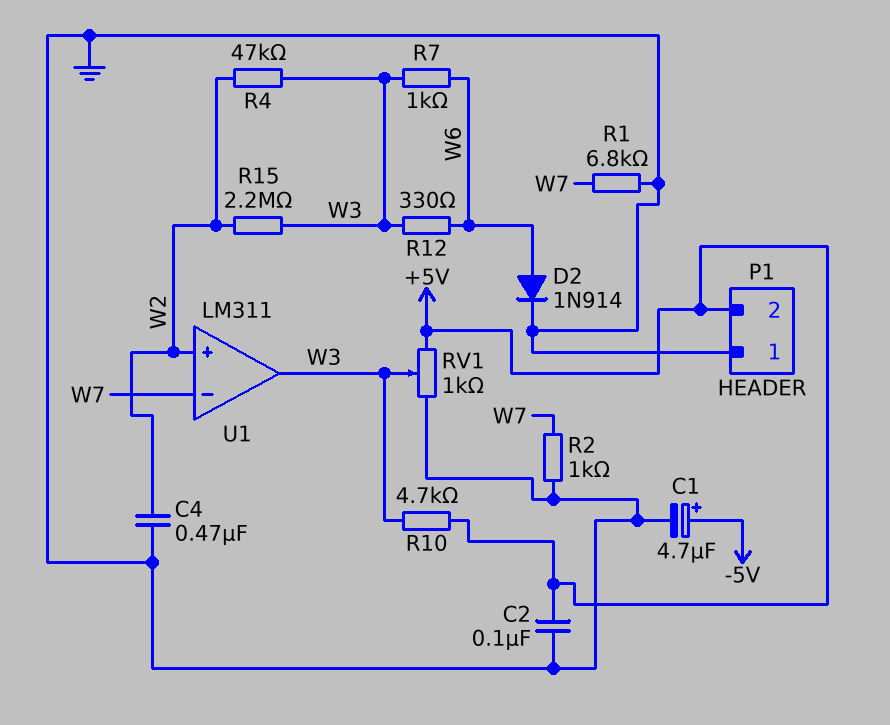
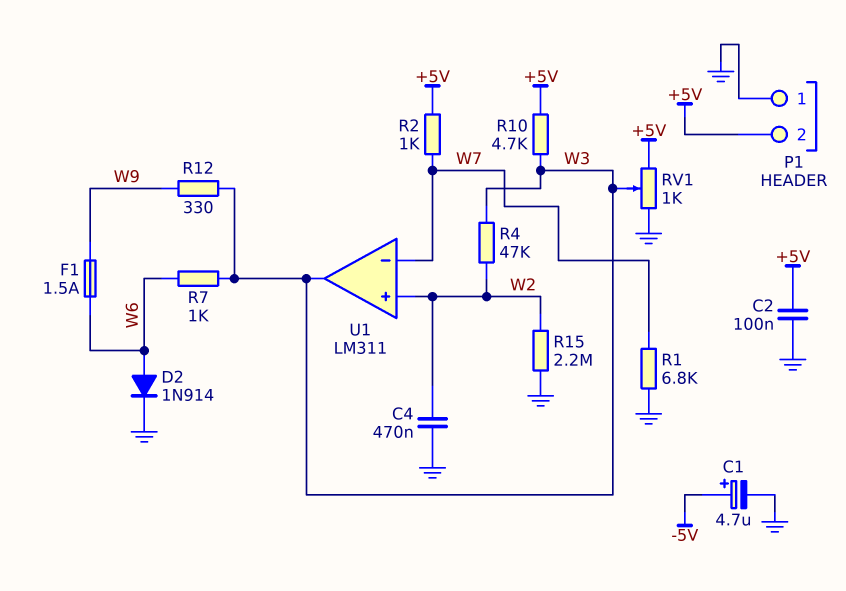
F1: none -> 1.5A (W6, W9)
R2: 1k (GND, W7) -> 1k (+5V, W7)
R12: 330 (W3, W6) -> 330 (W3, W9)
R15: 2.2M (W2, W3) -> 2.2M (GND, W2)

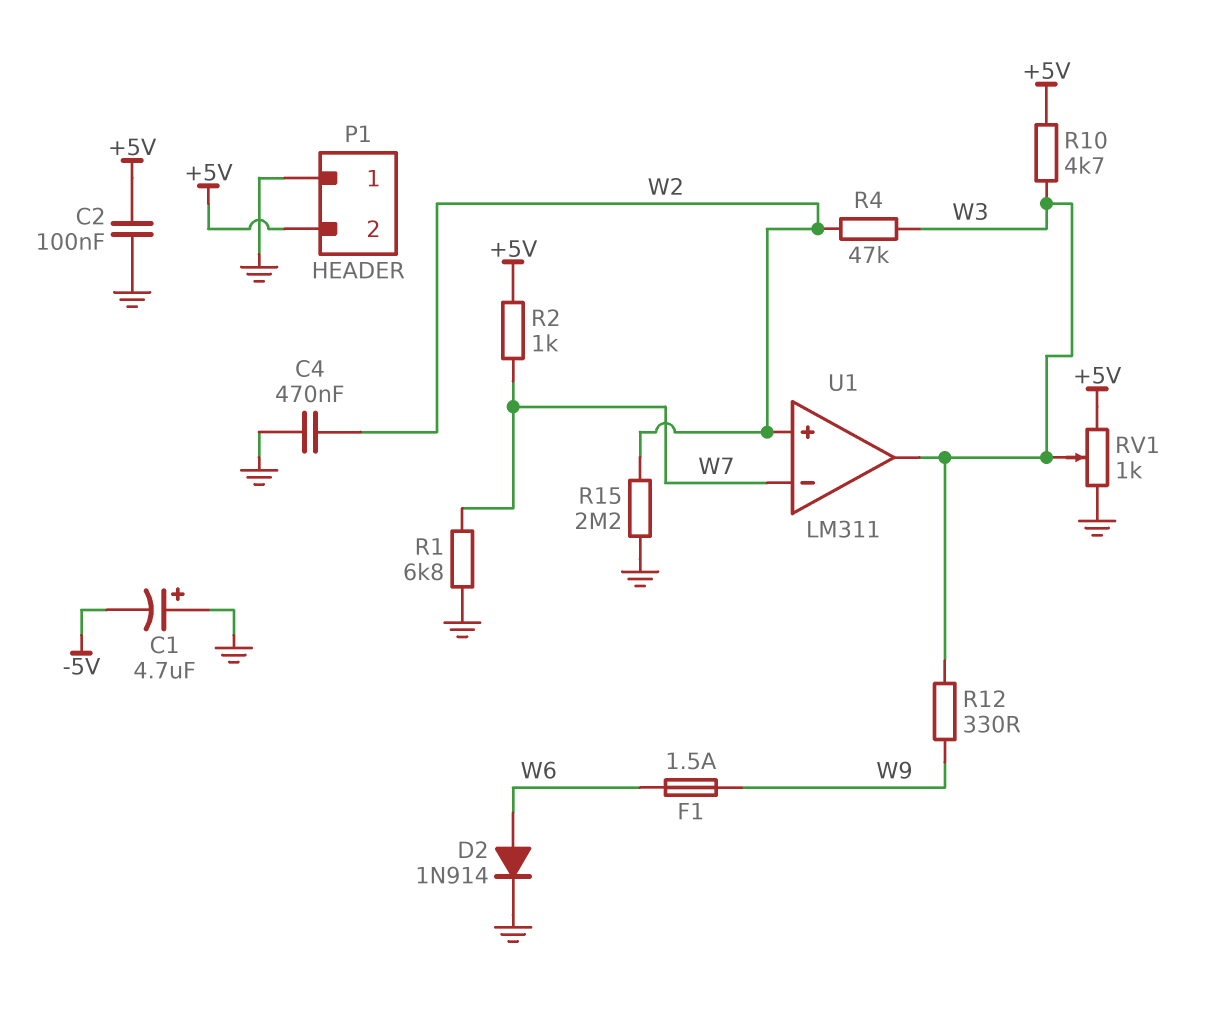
C1: 4.7uF (plus -5V, minus GND) -> 4.7uF (plus GND, minus -5V)
R7: 1k (W3, W6) -> none

